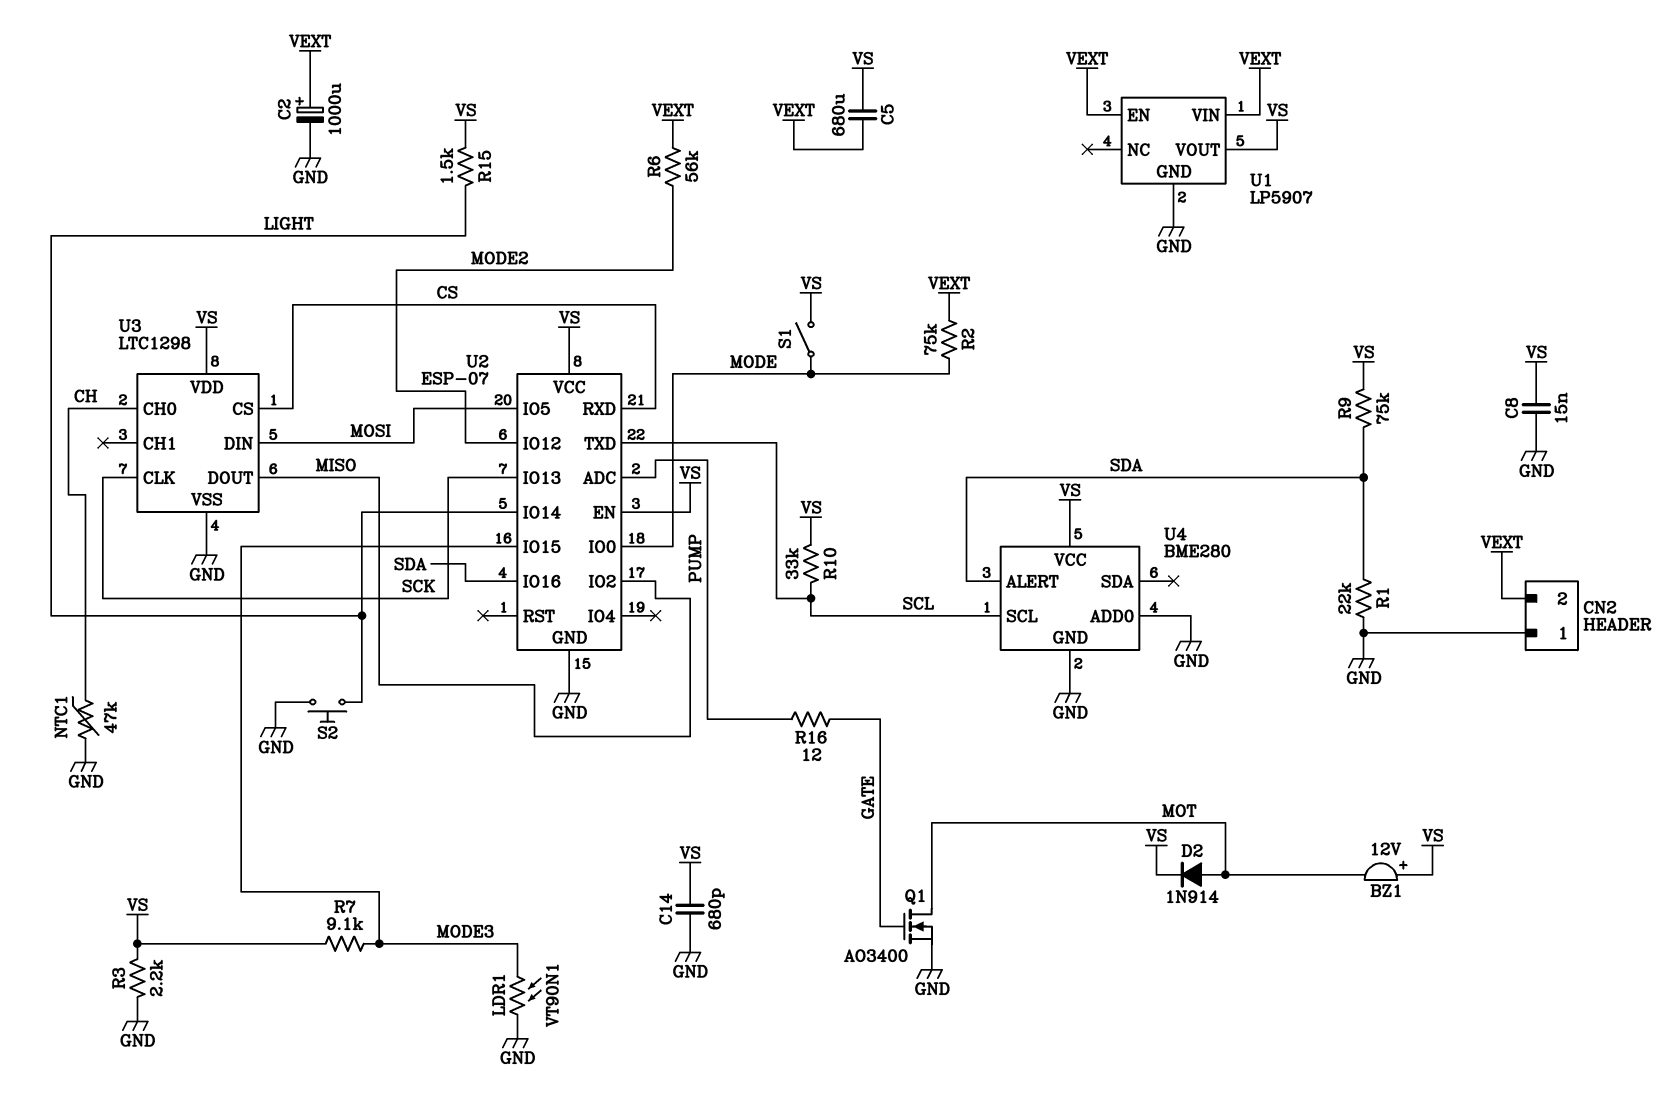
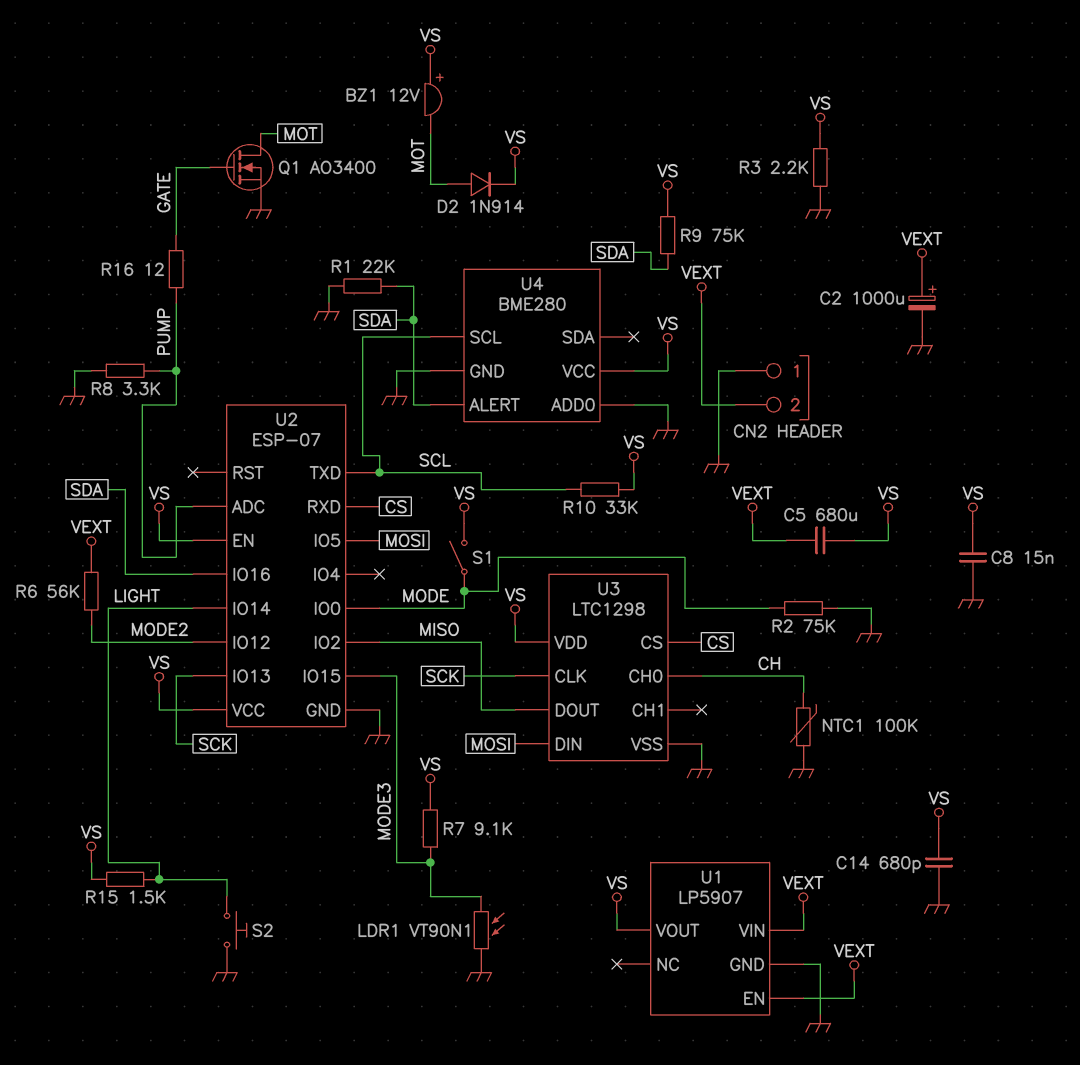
NTC1: 47k (CH, GND) -> 100k (CH, GND)
R2: 75k (MODE, VEXT) -> 75k (GND, MODE)
R8: none -> 3.3k (GND, PUMP)

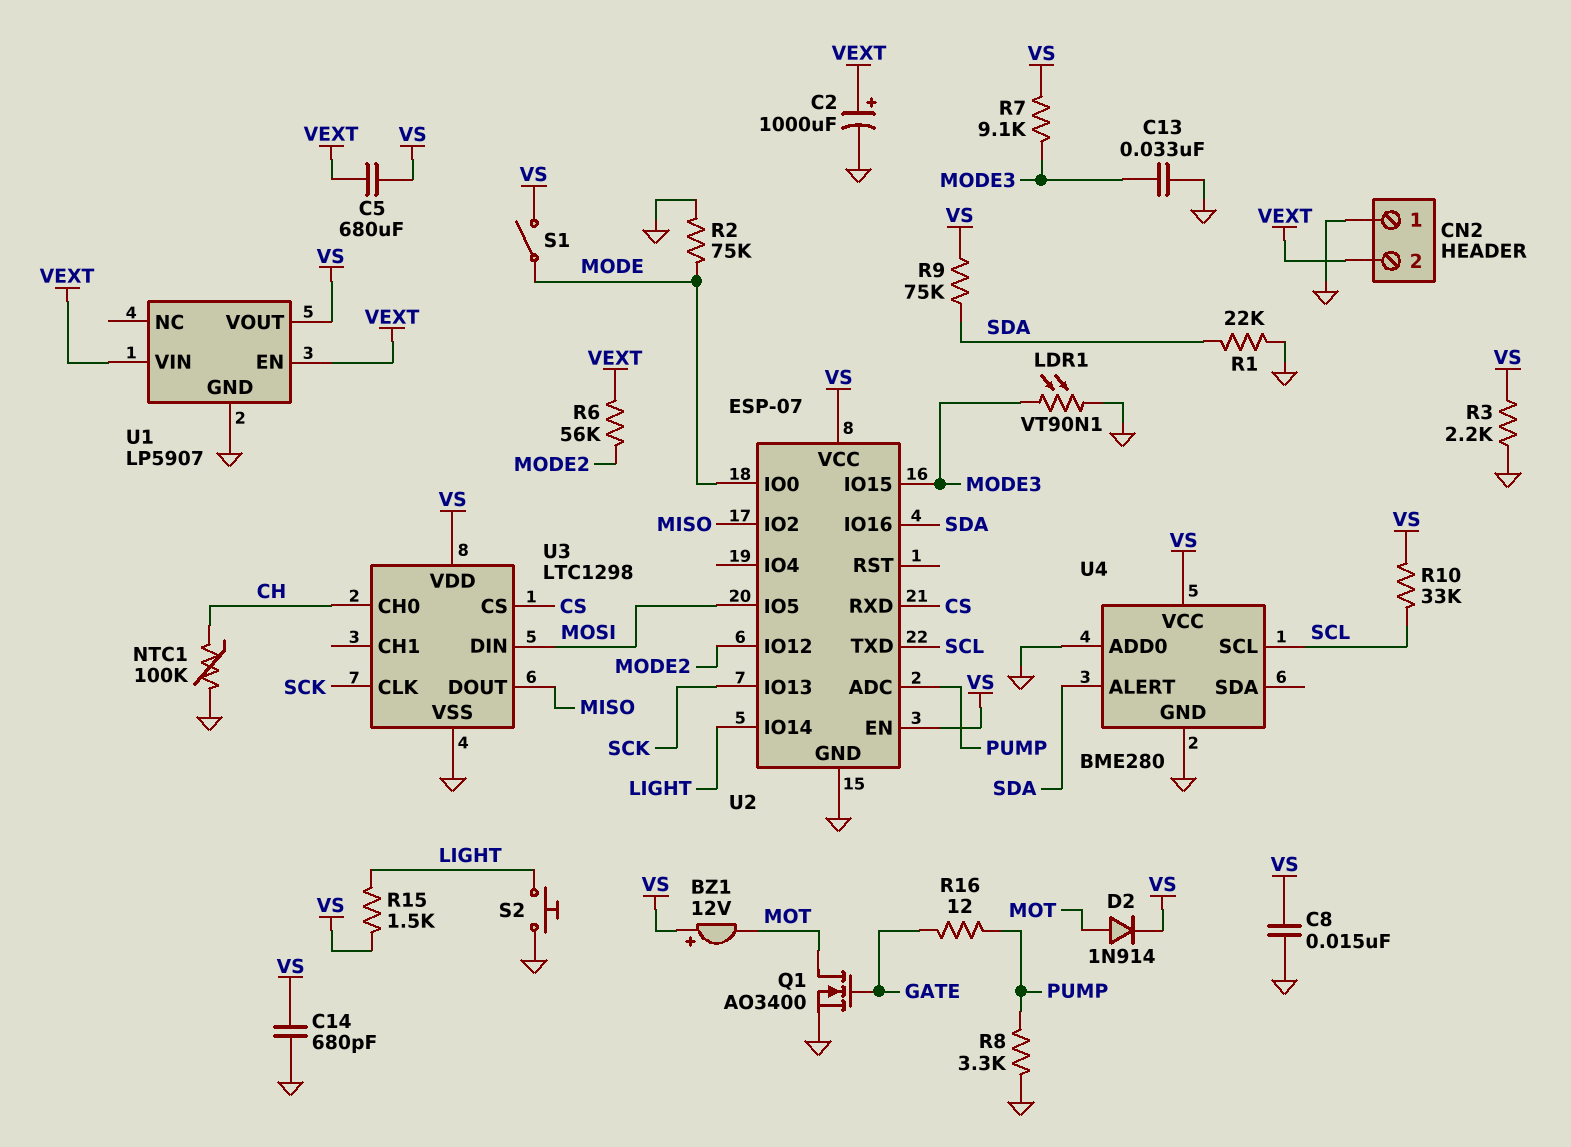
C13: none -> 33nF (GND, MODE3)

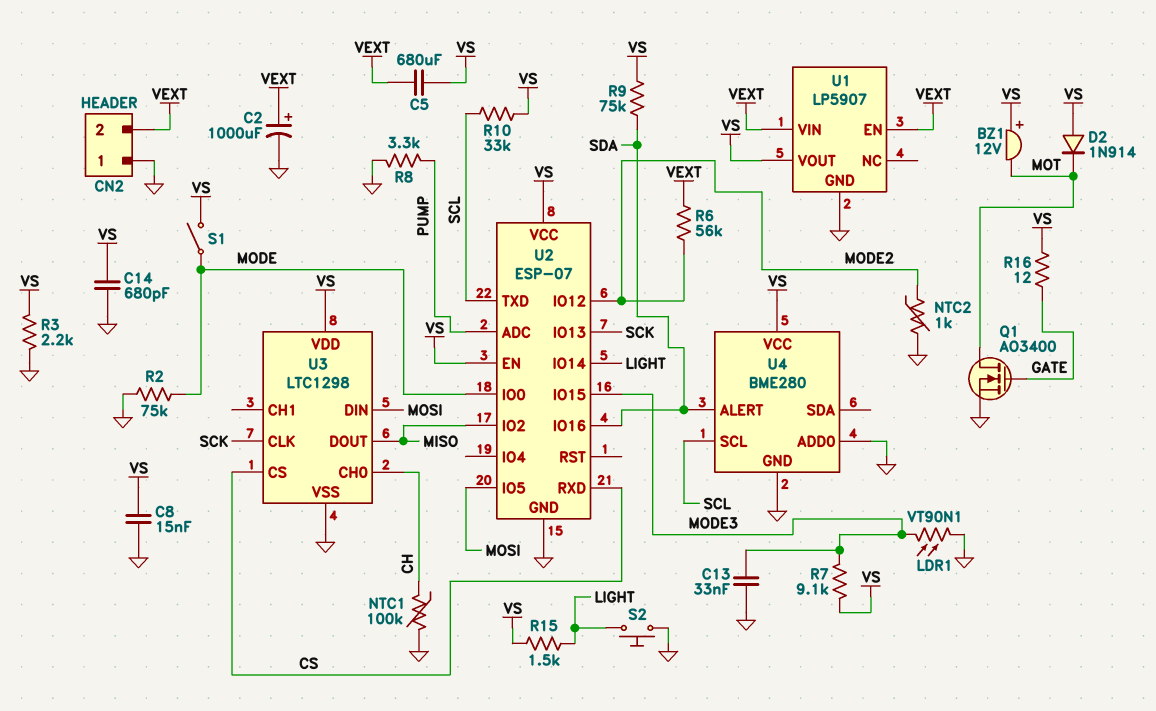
D2: diode 1N914 (A MOT, K VS) -> diode 1N914 (A VS, K MOT)
NTC2: none -> 1k (GND, MODE2)
R1: 22k (GND, SDA) -> none
R16: 12 (GATE, PUMP) -> 12 (GATE, VS)

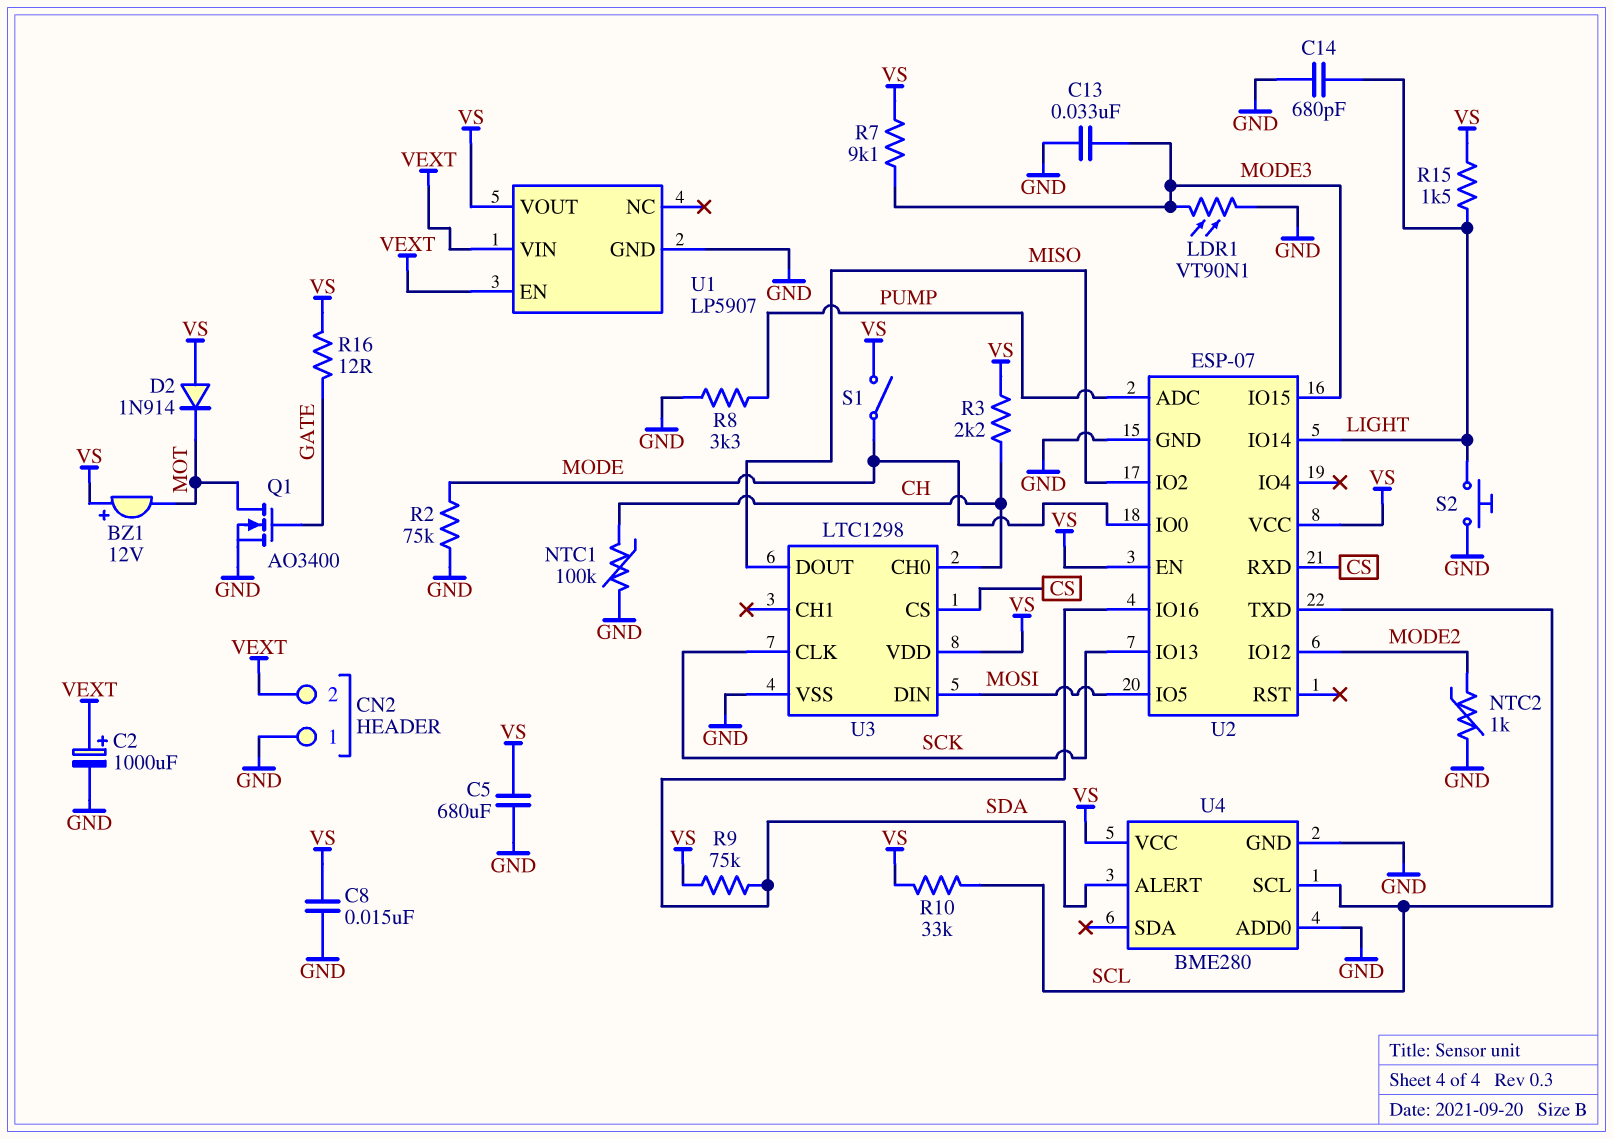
C5: 680uF (VEXT, VS) -> 680uF (GND, VS)
C14: 680pF (GND, VS) -> 680pF (GND, LIGHT)
R3: 2.2k (GND, VS) -> 2.2k (CH, VS)
R6: 56k (MODE2, VEXT) -> none

